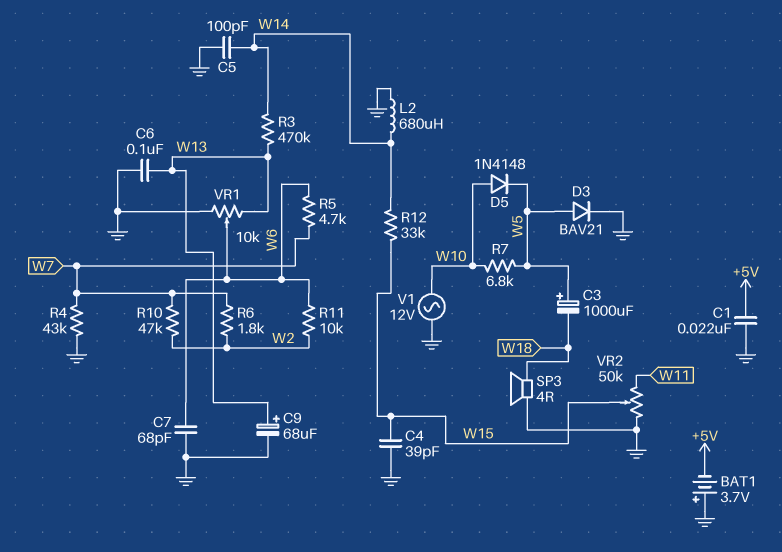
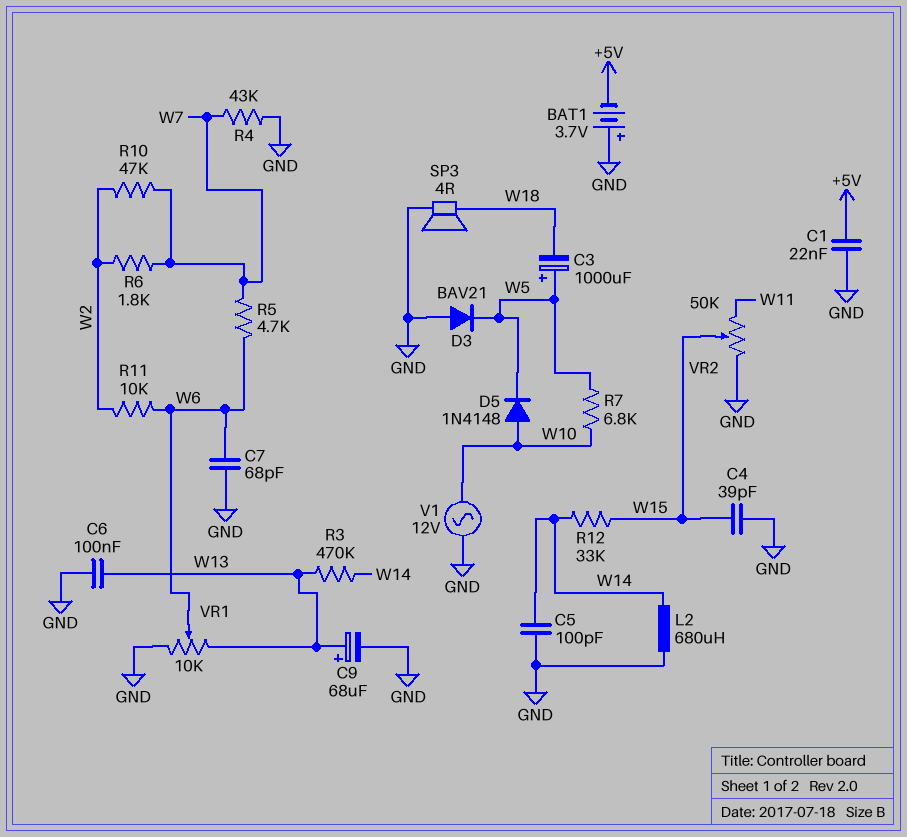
D3: diode BAV21 (A W5, K GND) -> diode BAV21 (A GND, K W5)

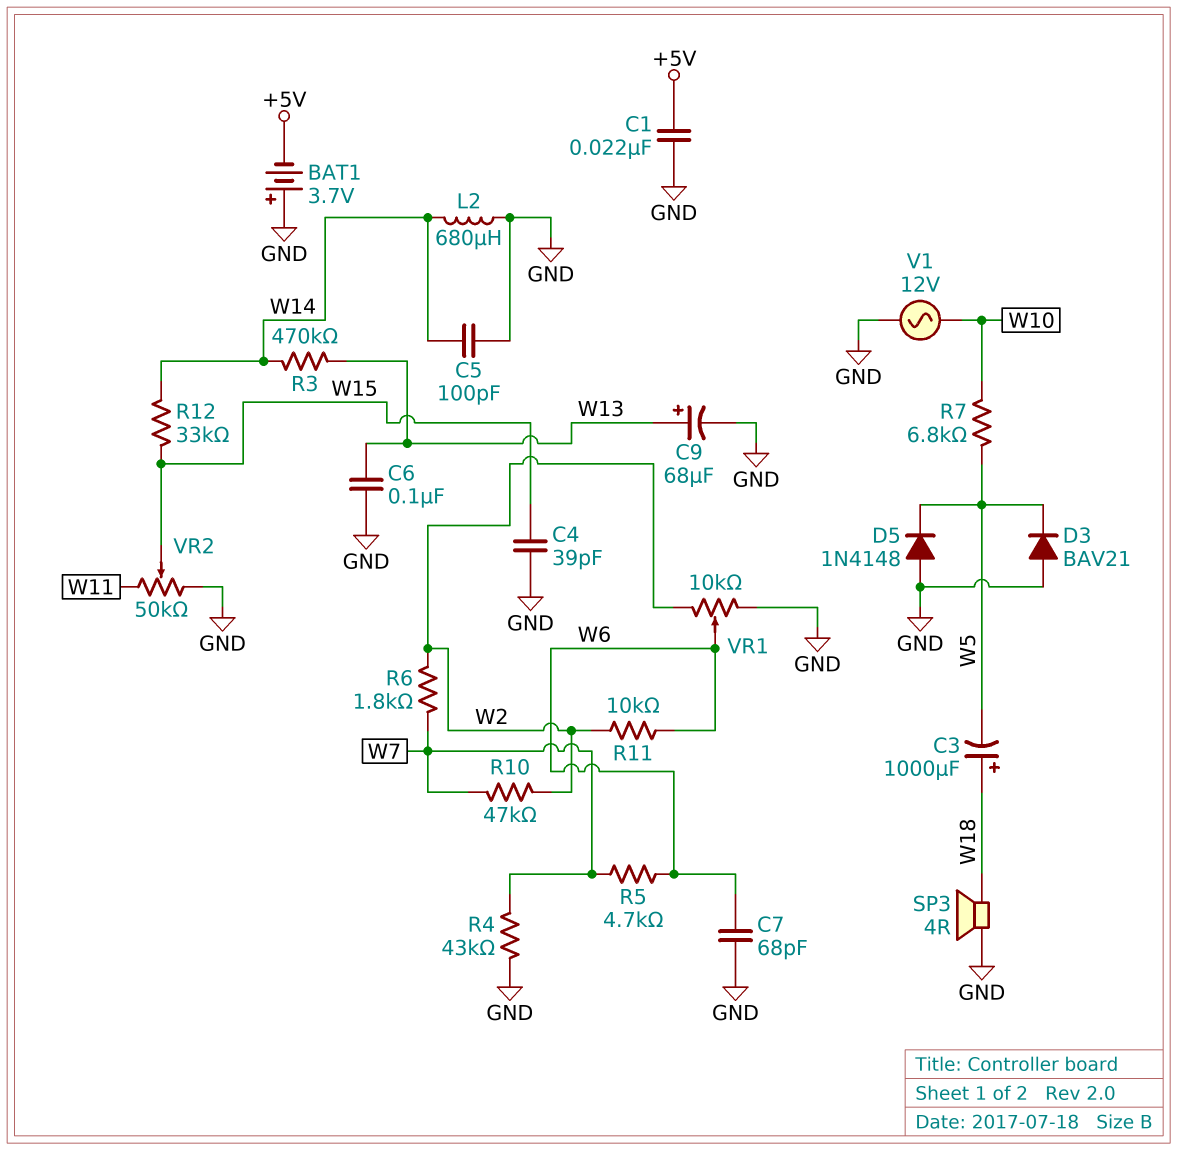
C3: 1000uF (plus W5, minus W18) -> 1000uF (plus W18, minus W5)
D5: diode 1N4148 (A W10, K W5) -> diode 1N4148 (A GND, K W5)
VR1: 10k (GND, W13, wiper W6) -> 10k (GND, W2, wiper W6)

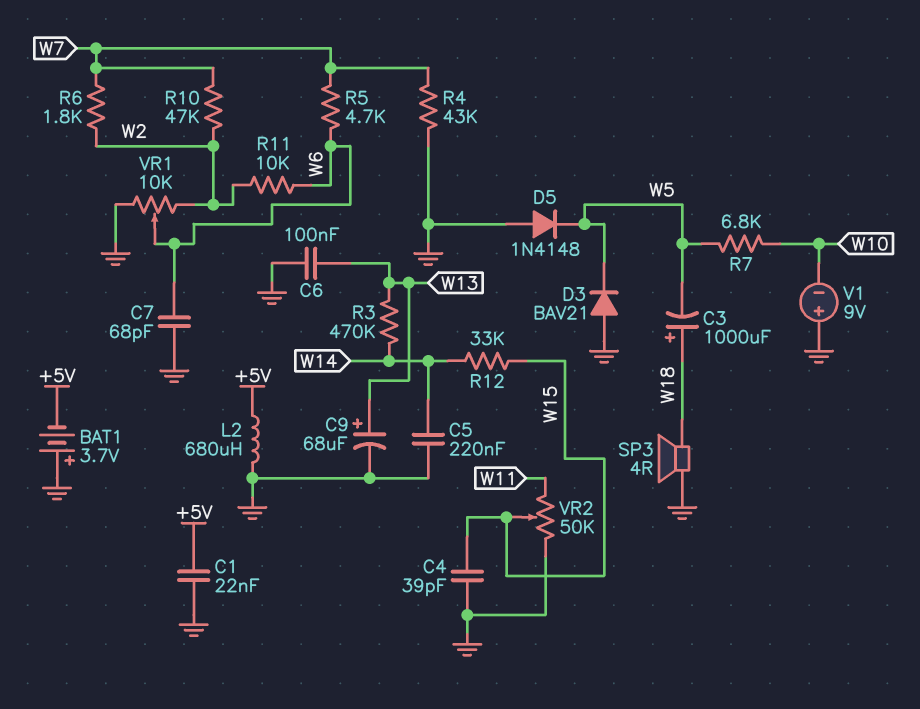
C5: 100pF (GND, W14) -> 220nF (GND, W14)
L2: 680uH (GND, W14) -> 680uH (+5V, GND)
V1: AC 12V (GND, W10) -> 9V (plus GND, minus W10)

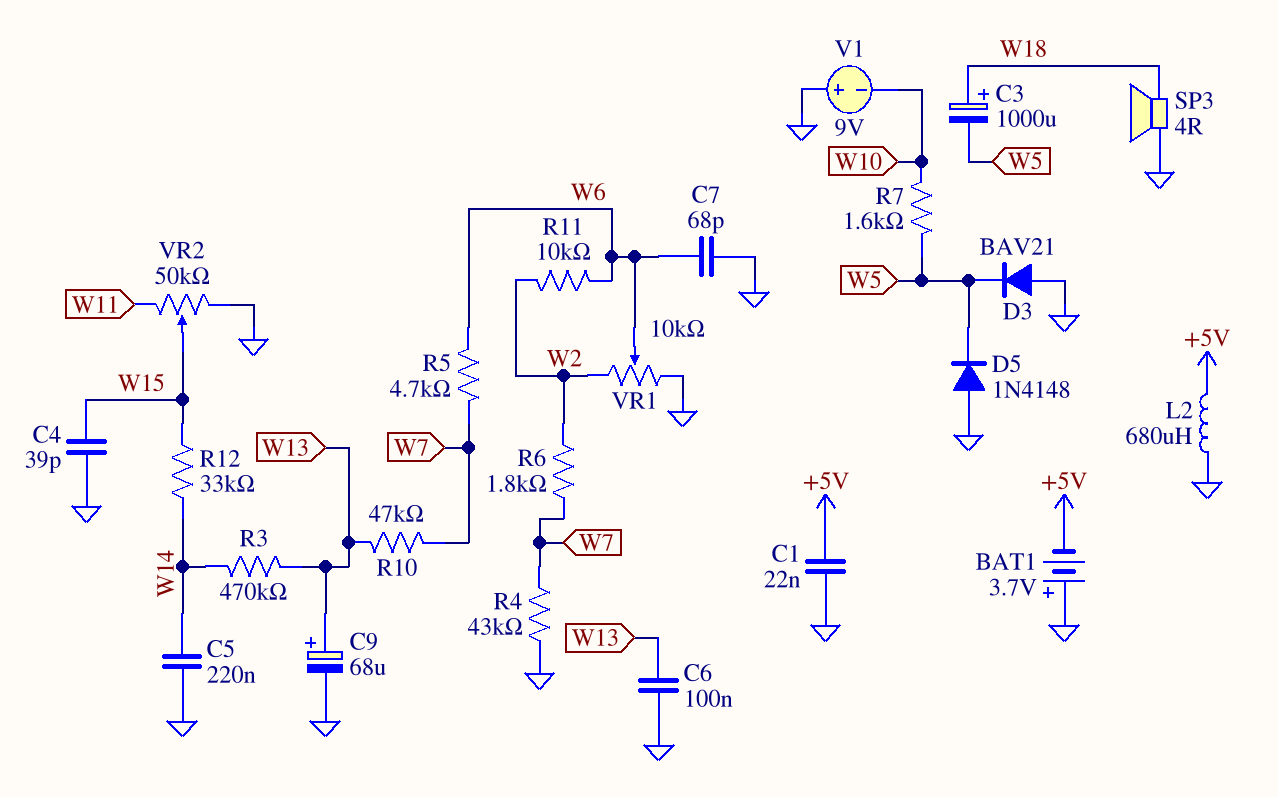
R7: 6.8k (W5, W10) -> 1.6k (W5, W10)
R10: 47k (W2, W7) -> 47k (W7, W13)

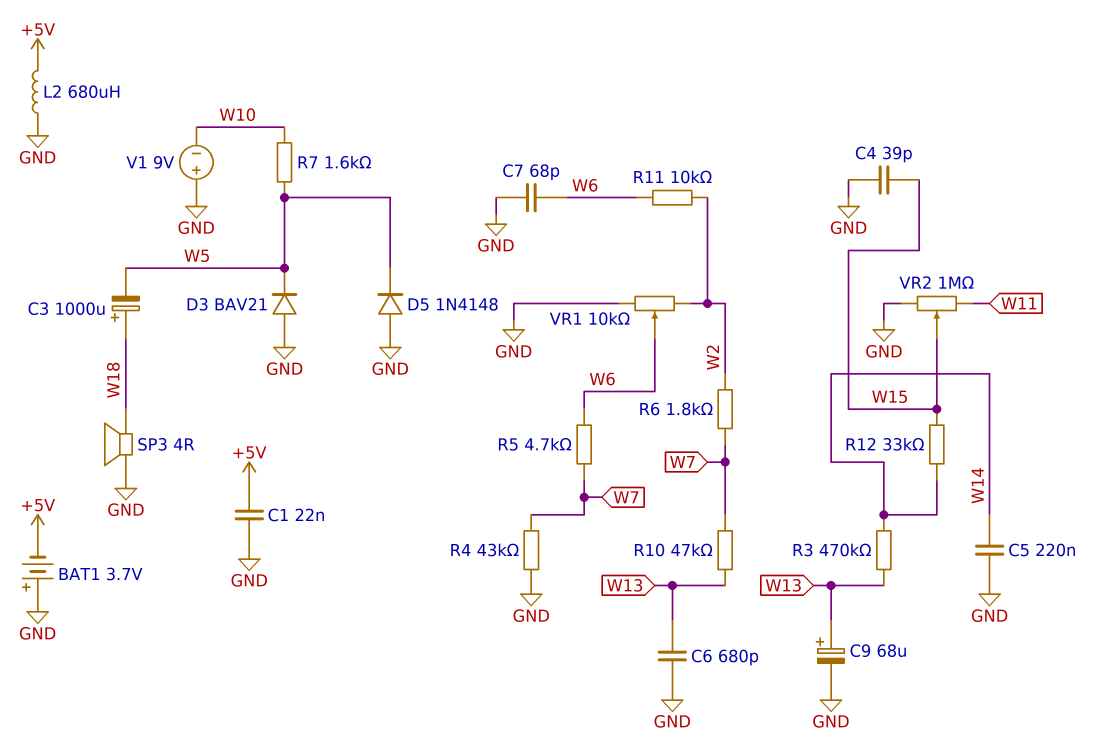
C6: 100nF (GND, W13) -> 680pF (GND, W13)
VR2: 50k (GND, W11, wiper W15) -> 1M (GND, W11, wiper W15)

